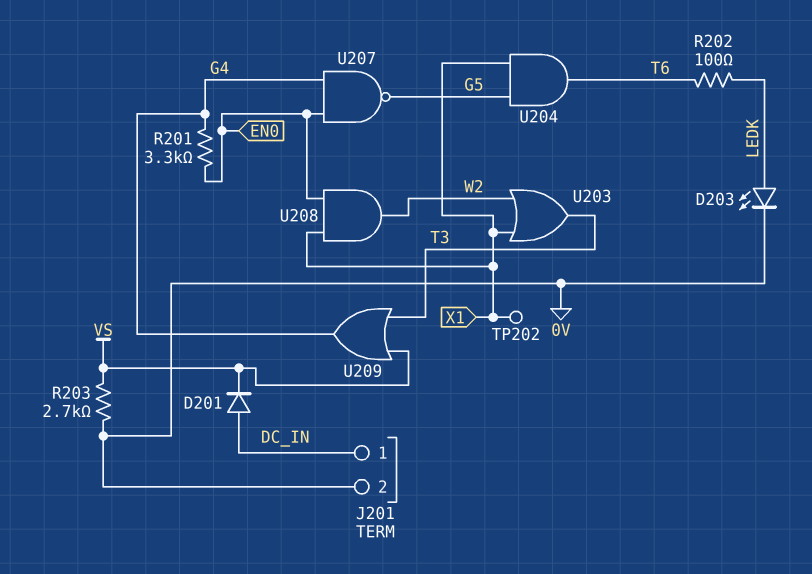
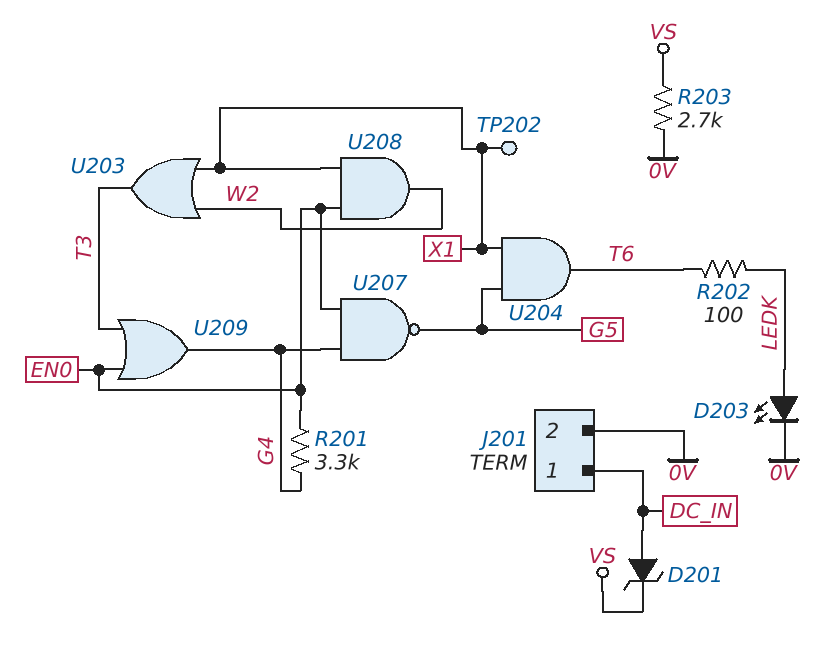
D201: diode (A DC_IN, K VS) -> zener (A DC_IN, K VS)
U209: OR (in T3, in VS, out G4) -> OR (in EN0, in T3, out G4)

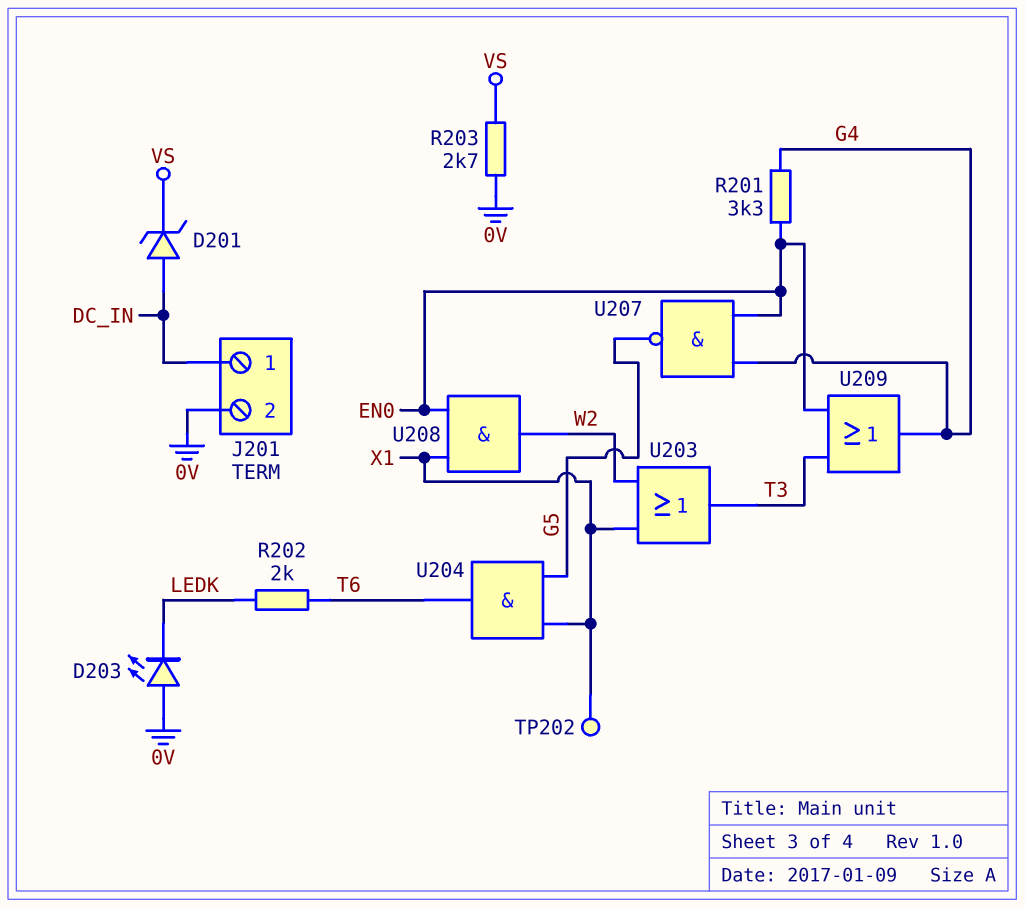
D203: LED (A LEDK, K 0V) -> LED (A 0V, K LEDK)
R202: 100 (LEDK, T6) -> 2k (LEDK, T6)

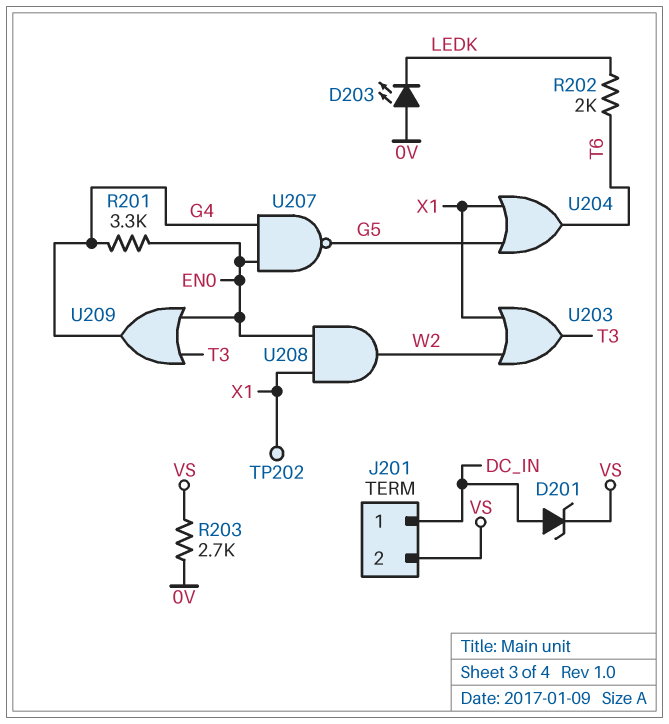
J201 pin 2: 0V -> VS
U204: AND (in G5, in X1, out T6) -> OR (in G5, in X1, out T6)

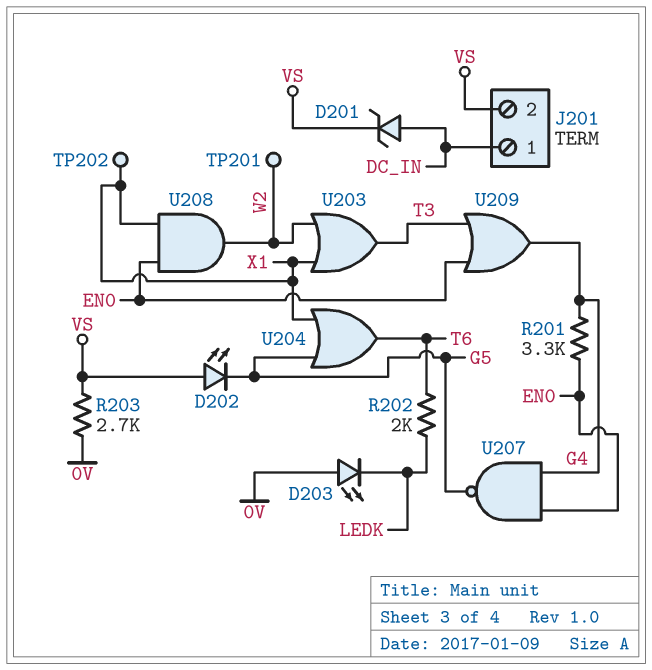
D202: none -> LED (A VS, K G5)
TP201: none -> test point (W2)

